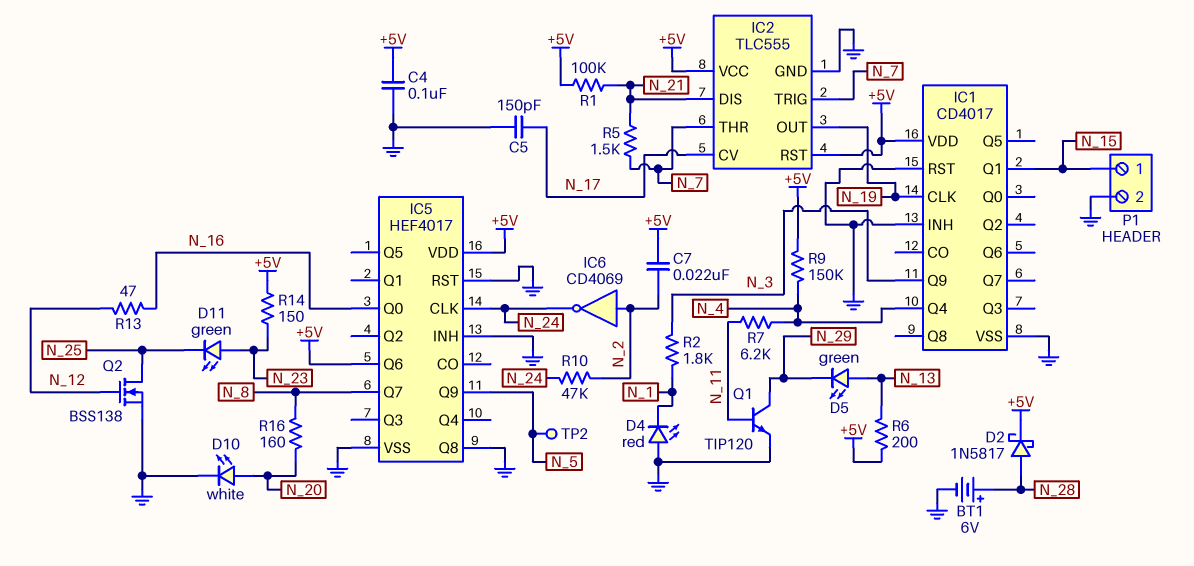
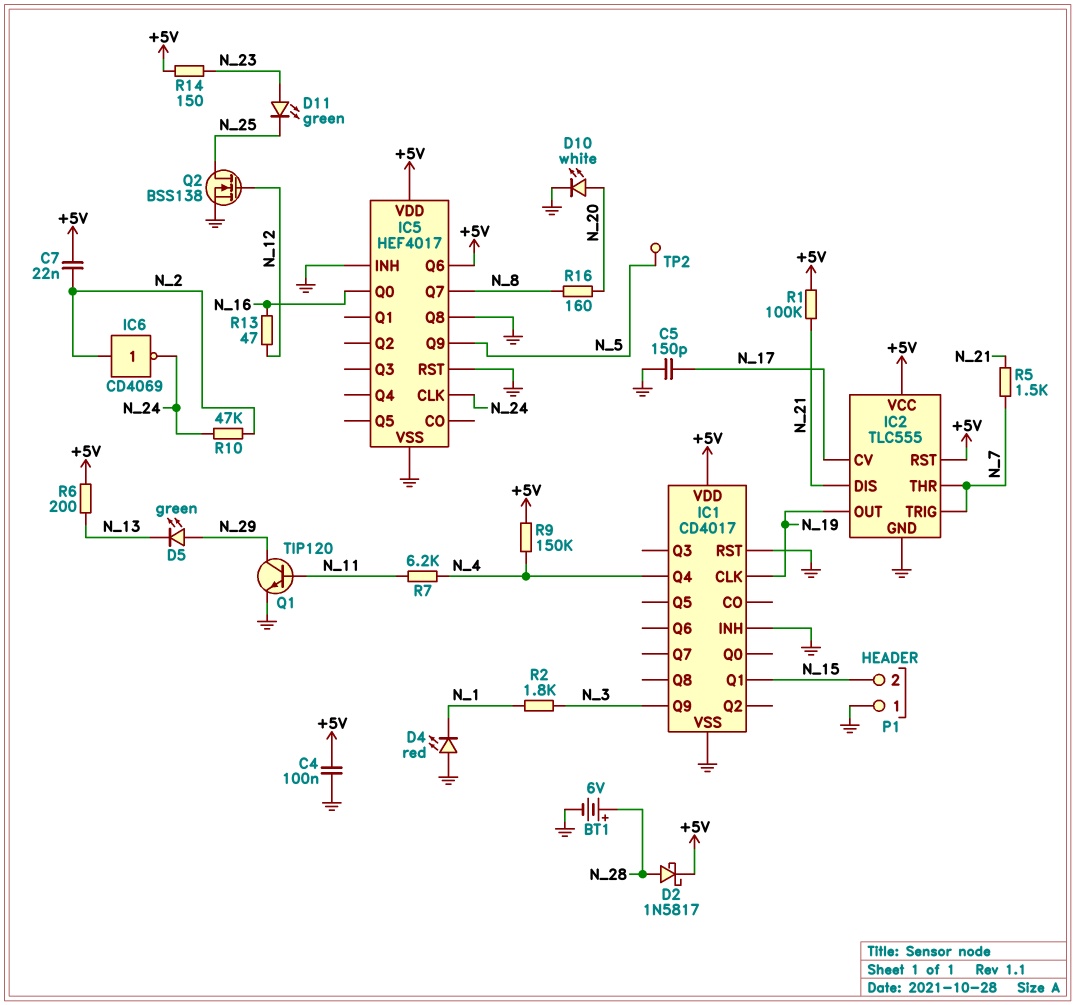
D5: LED green (A N_13, K N_29) -> LED green (A N_29, K N_13)
P1 pin 1: N_15 -> GND
P1 pin 2: GND -> N_15

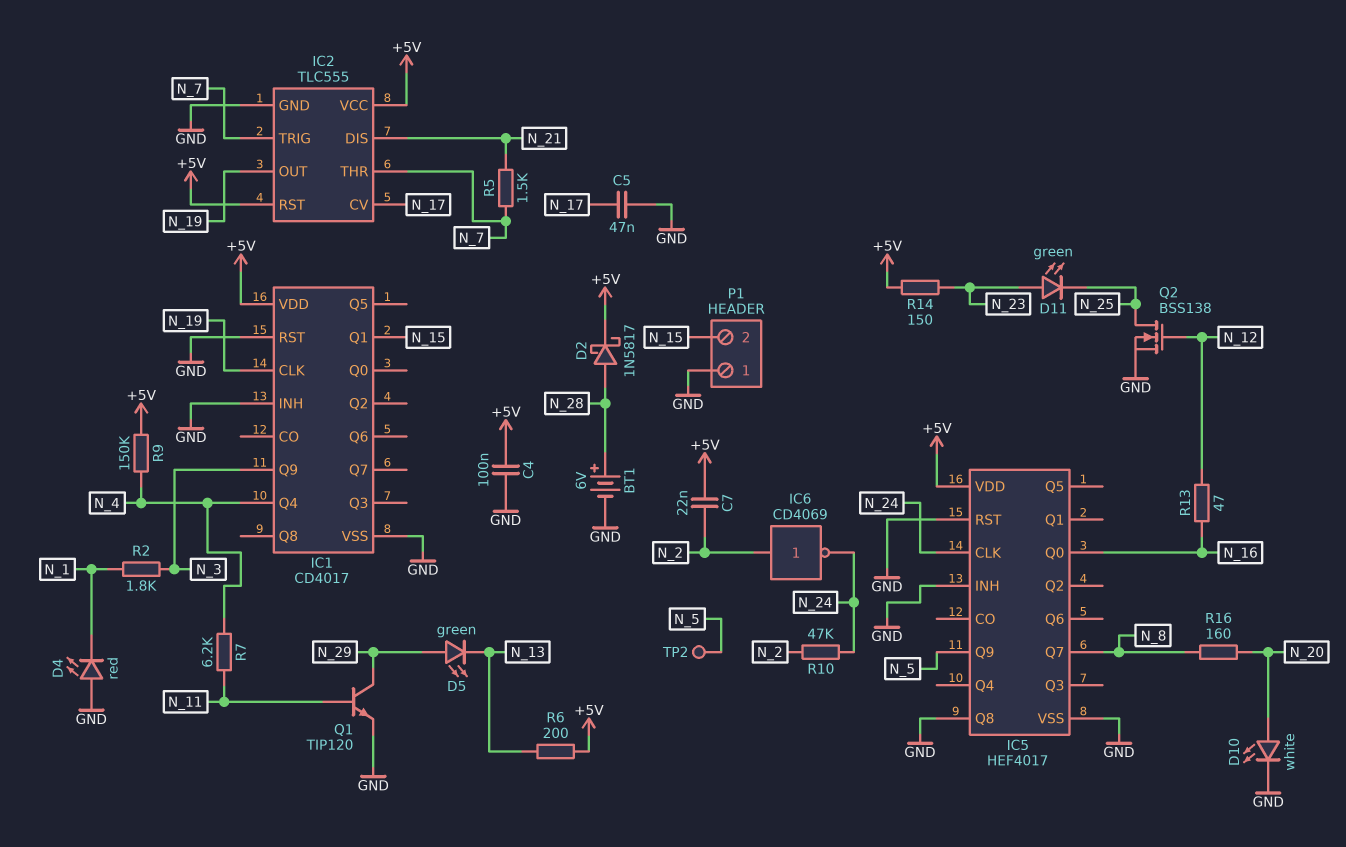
C5: 150pF (GND, N_17) -> 47nF (GND, N_17)
IC5 pin Q6: +5V -> none
R1: 100k (+5V, N_21) -> none

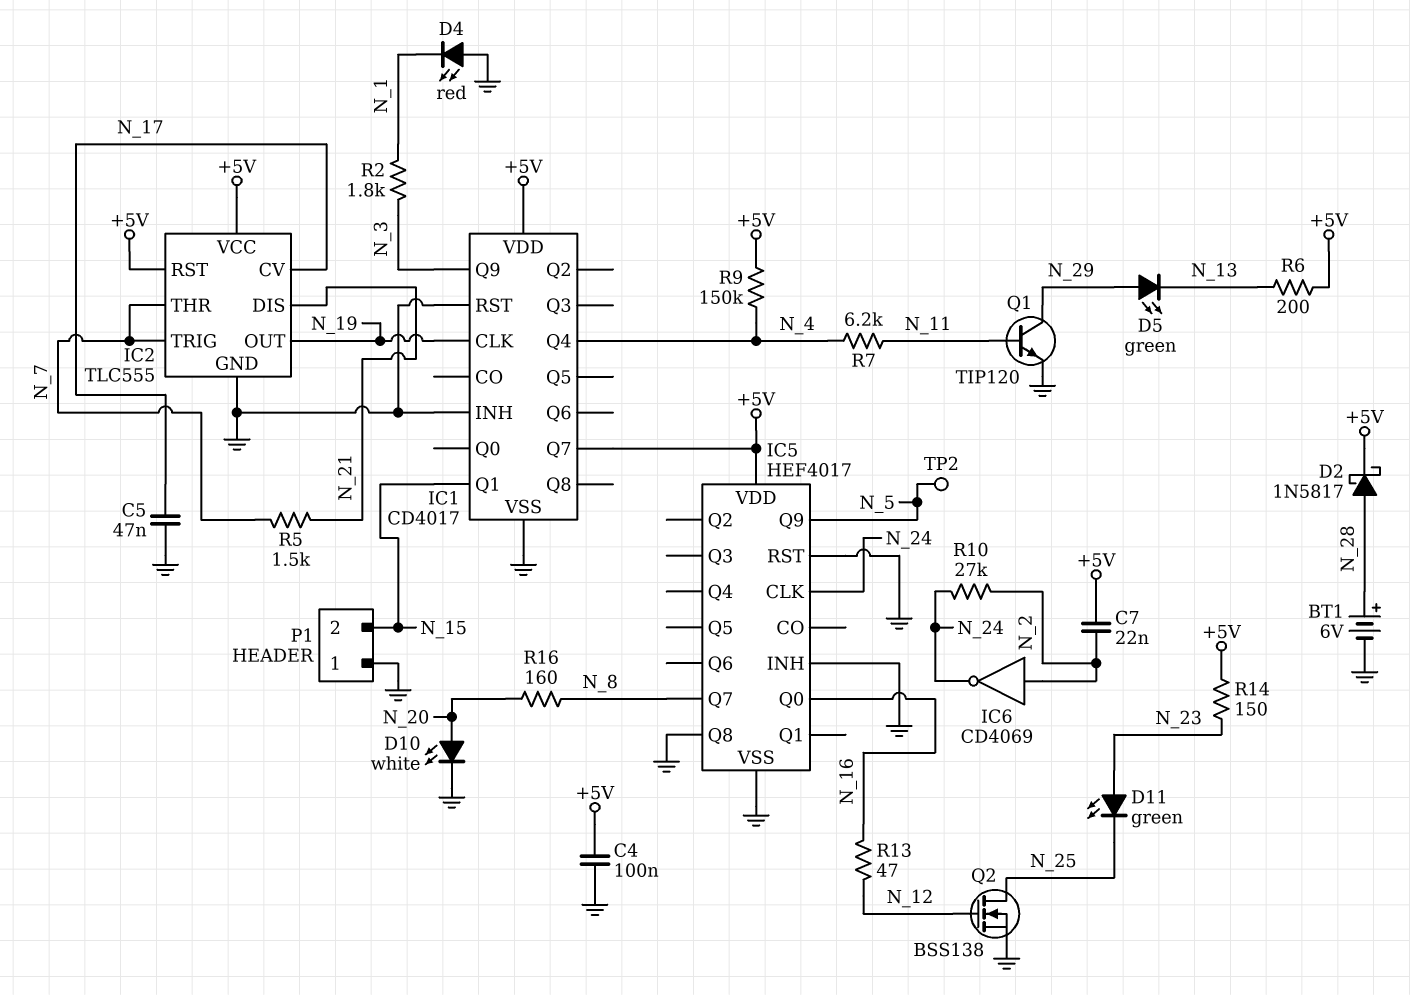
IC1 pin Q7: none -> +5V
R10: 47k (N_2, N_24) -> 27k (N_2, N_24)

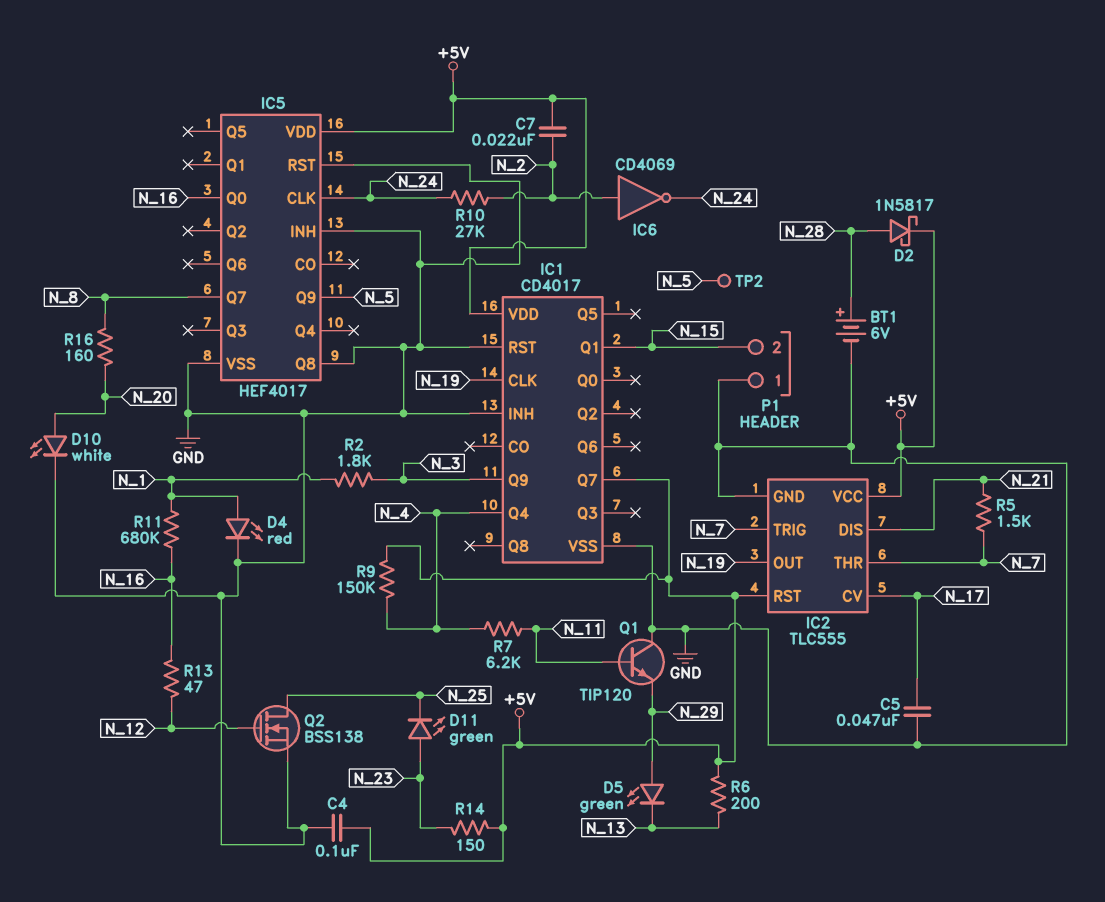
D4: LED red (A GND, K N_1) -> LED red (A N_1, K GND)
Q1: NPN TIP120 (B N_11, C N_29, E GND) -> NPN TIP120 (B N_11, C GND, E N_29)
R11: none -> 680k (N_1, N_16)

